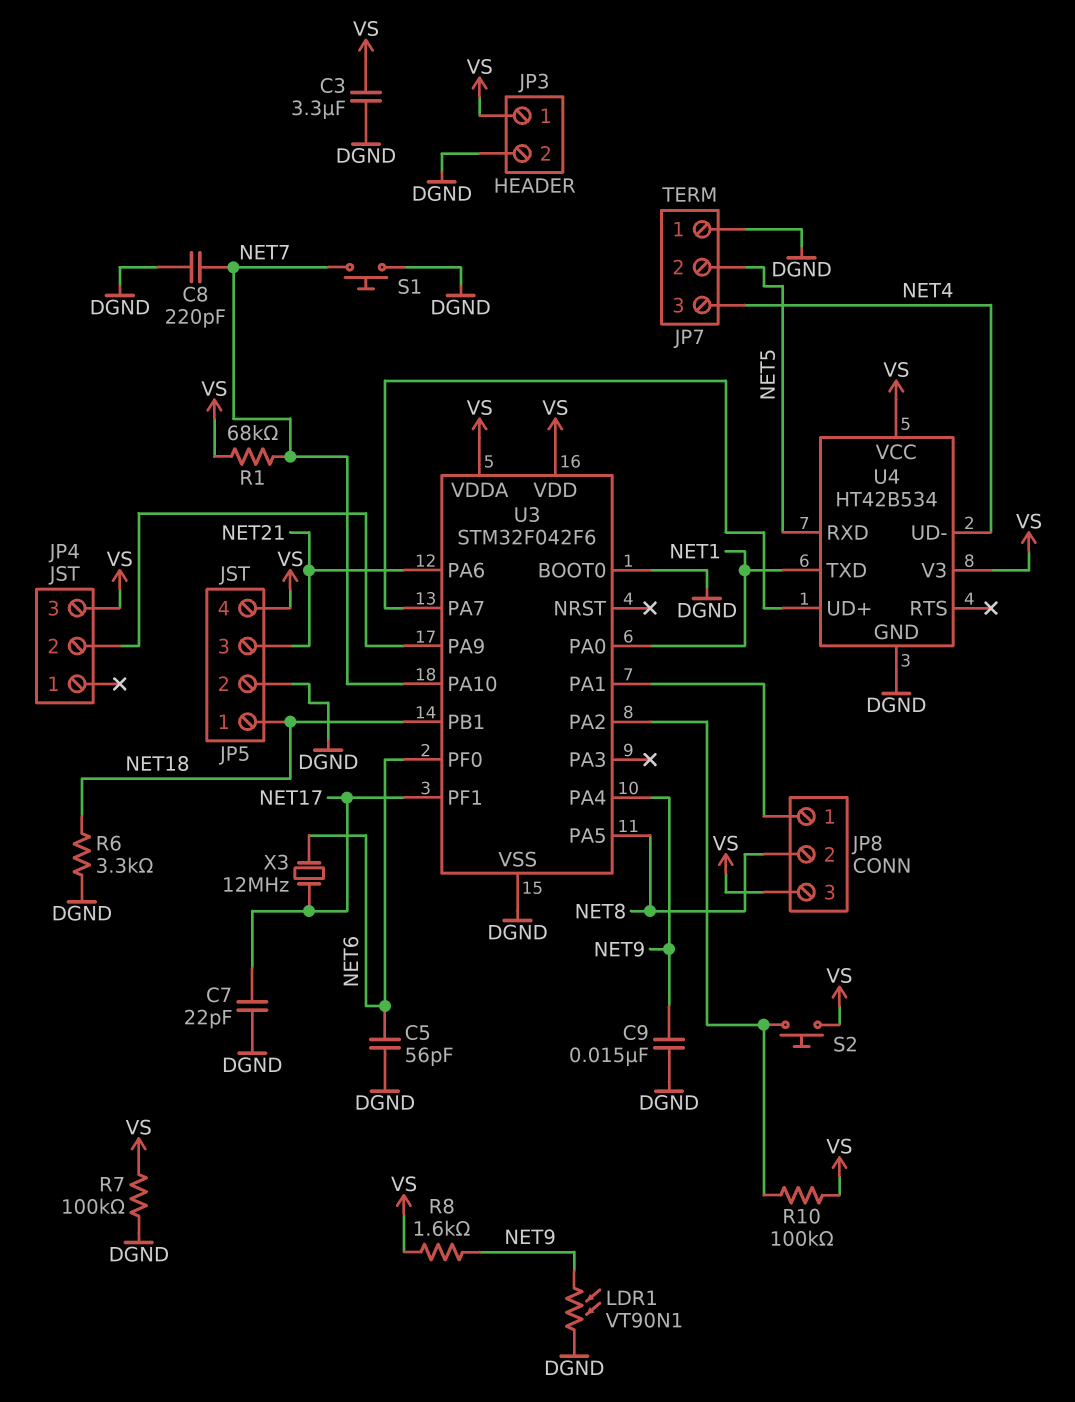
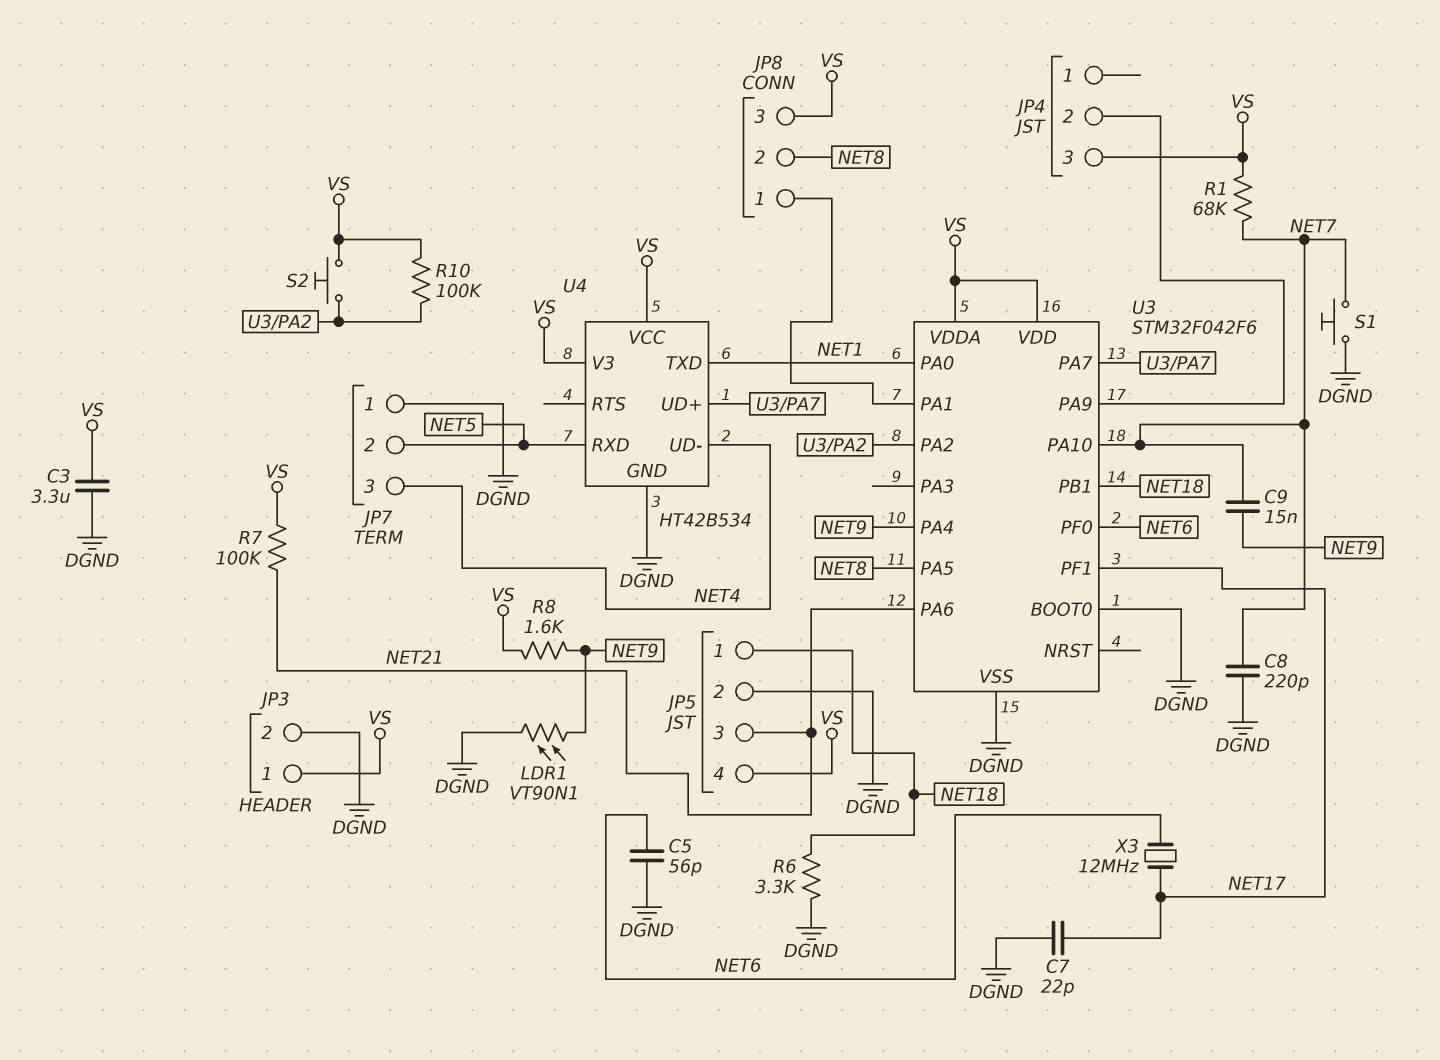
C9: 15nF (DGND, NET9) -> 15nF (NET7, NET9)
R7: 100k (DGND, VS) -> 100k (NET21, VS)

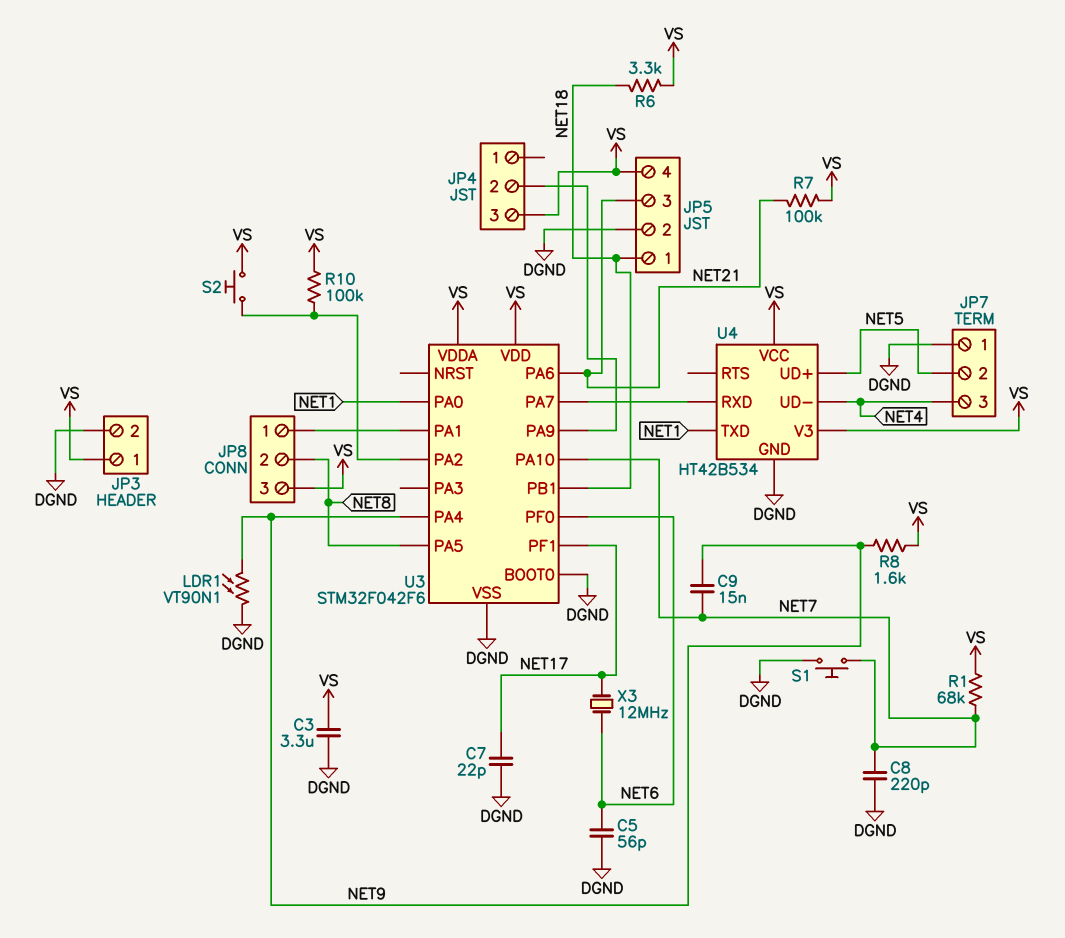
R6: 3.3k (DGND, NET18) -> 3.3k (NET18, VS)
U4 pin RXD: NET5 -> U3/PA7
U4 pin UD+: U3/PA7 -> NET5

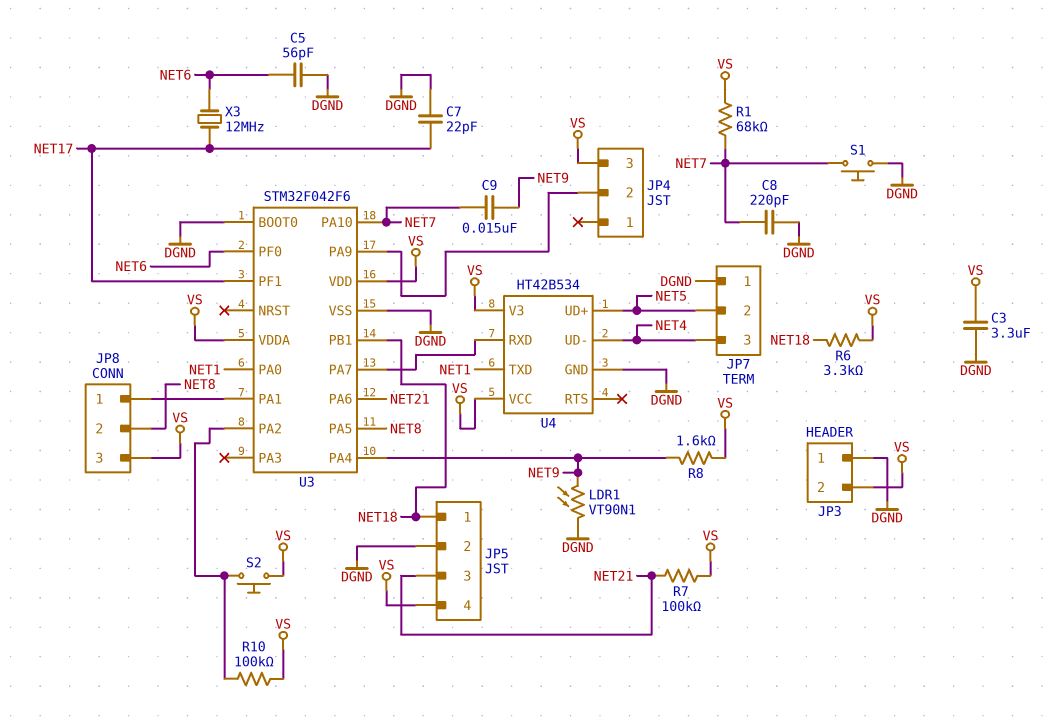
JP3 pin 1: VS -> DGND
JP3 pin 2: DGND -> VS

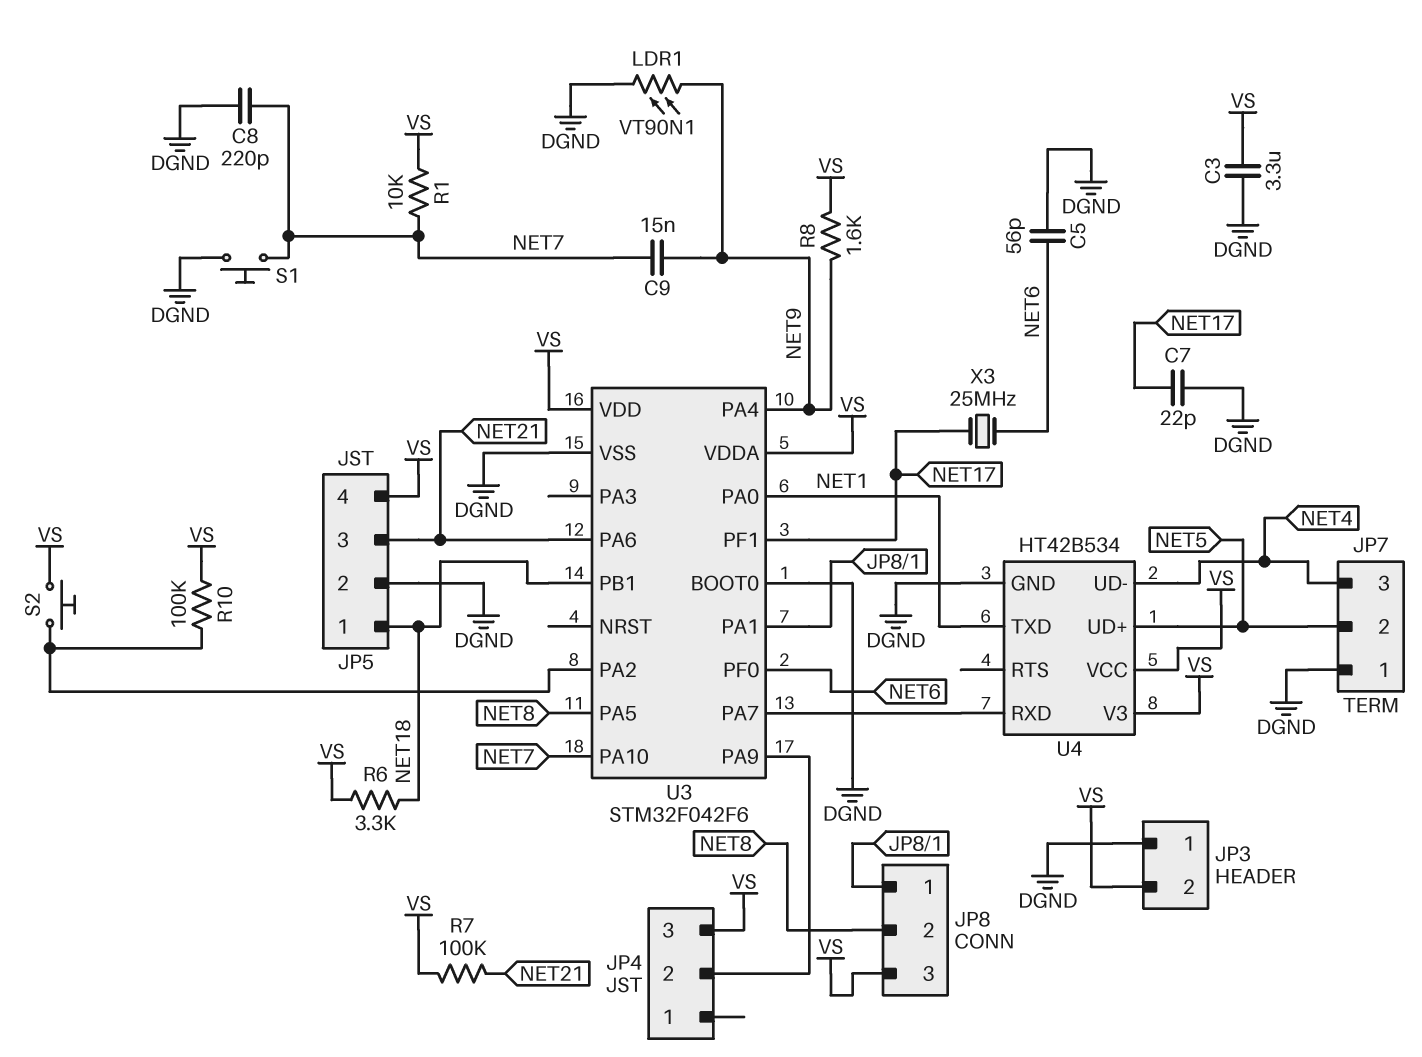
R1: 68k (NET7, VS) -> 10k (NET7, VS)
X3: 12MHz (NET6, NET17) -> 25MHz (NET6, NET17)

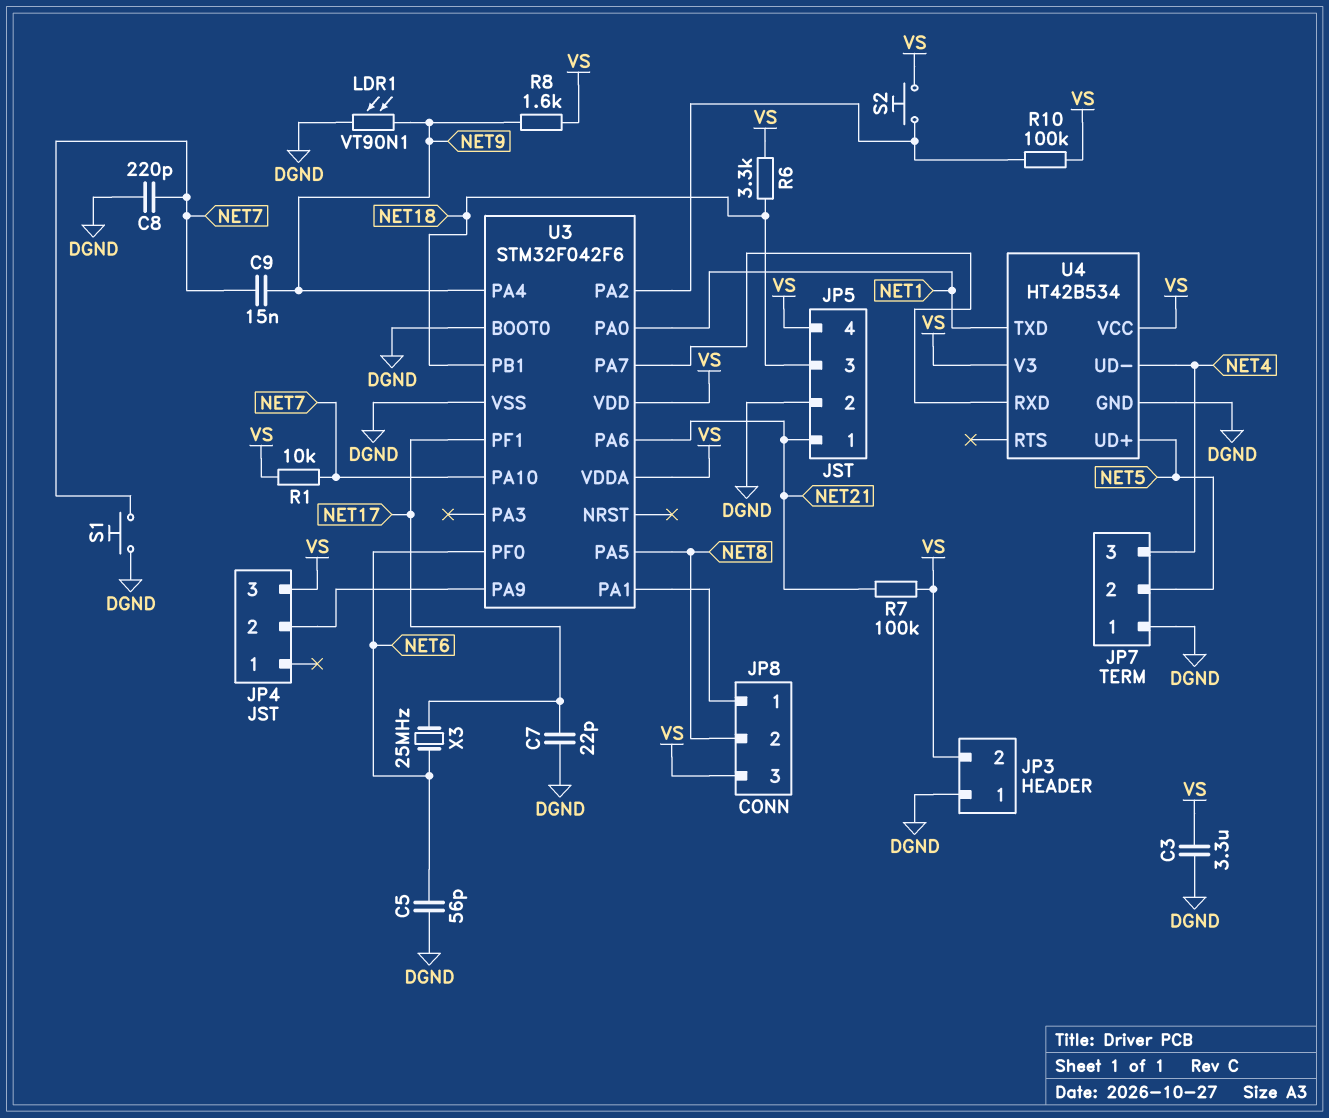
JP5 pin 1: NET18 -> NET21
JP5 pin 3: NET21 -> NET18

